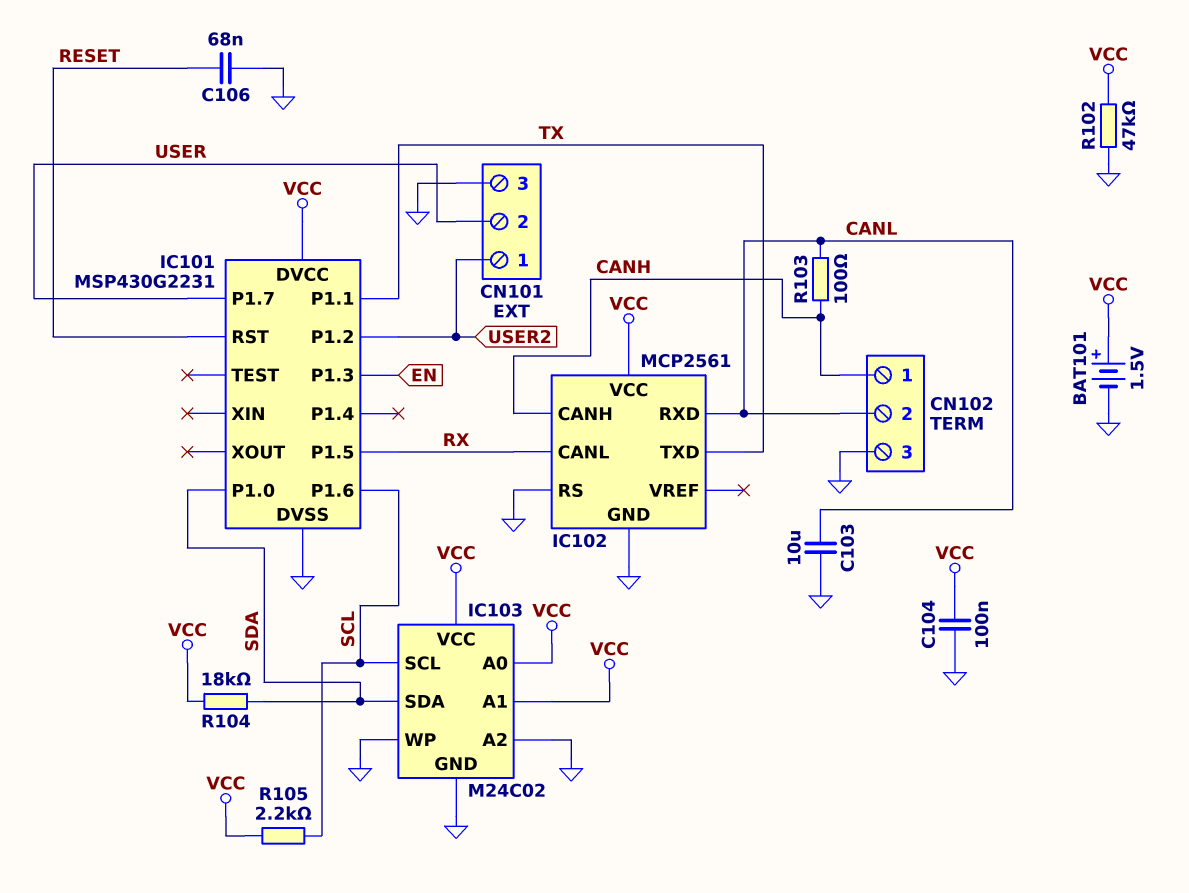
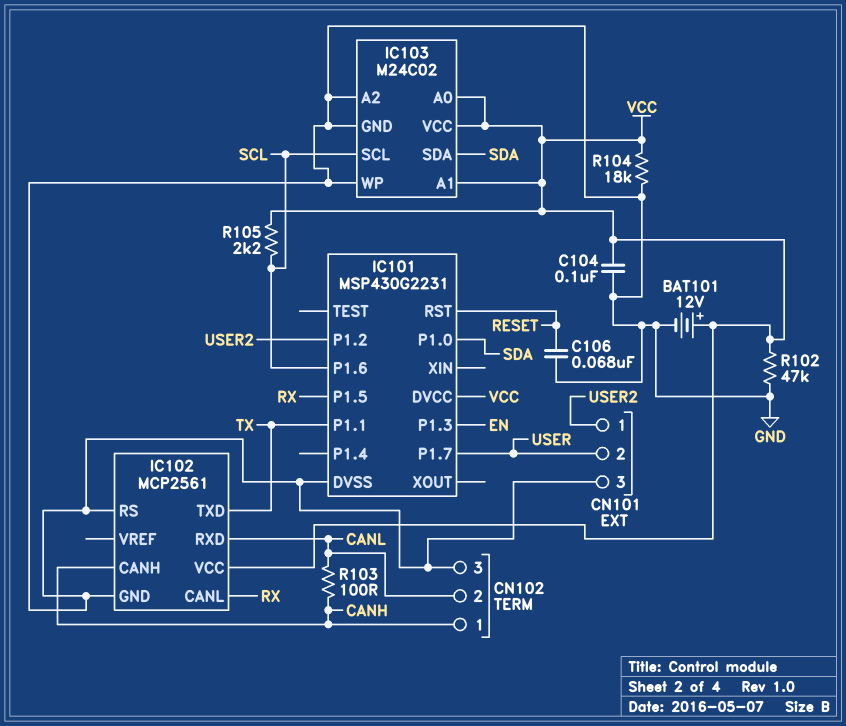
BAT101: 1.5V (plus VCC, minus GND) -> 12V (plus VCC, minus GND)
C103: 10uF (CANL, GND) -> none
R104: 18k (SDA, VCC) -> 18k (GND, VCC)

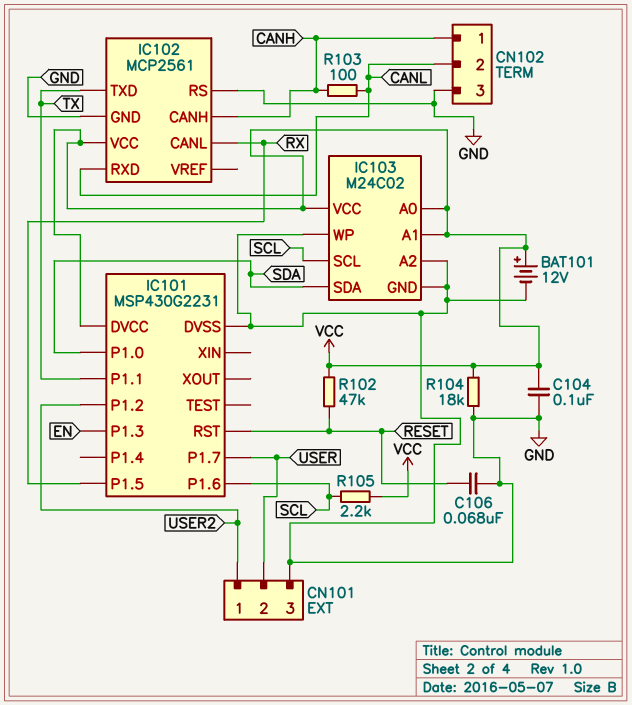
R102: 47k (GND, VCC) -> 47k (RESET, VCC)

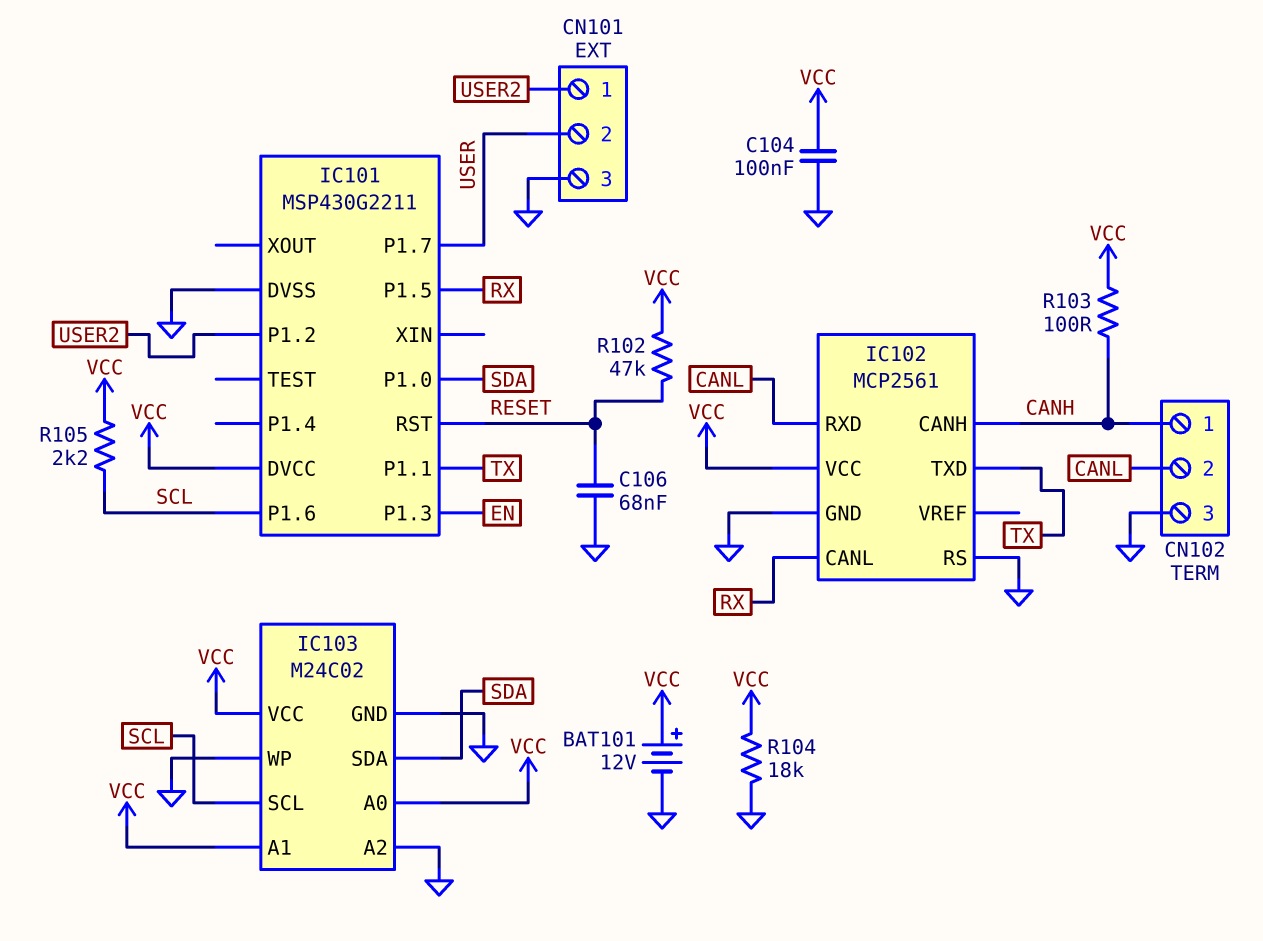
IC101: MSP430G2231 -> MSP430G2211
R103: 100 (CANH, CANL) -> 100 (CANH, VCC)

